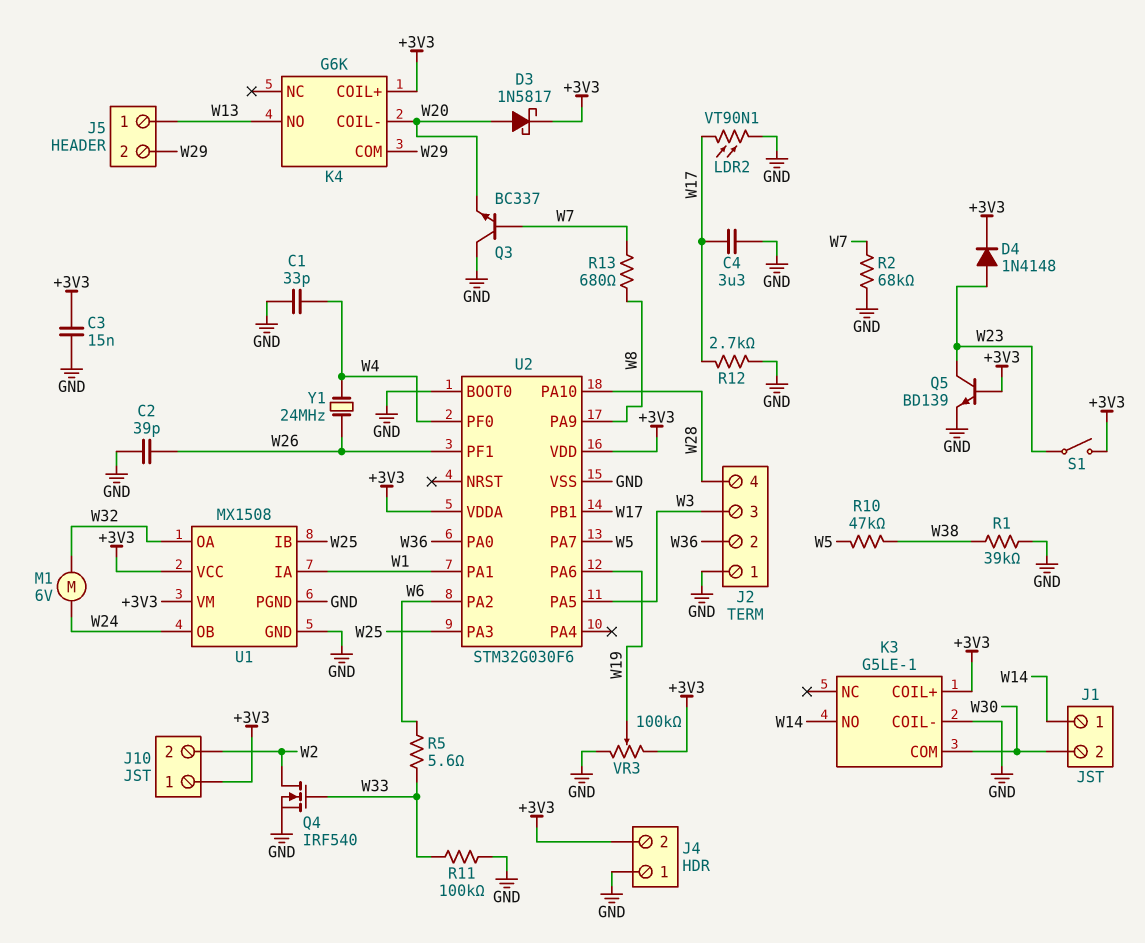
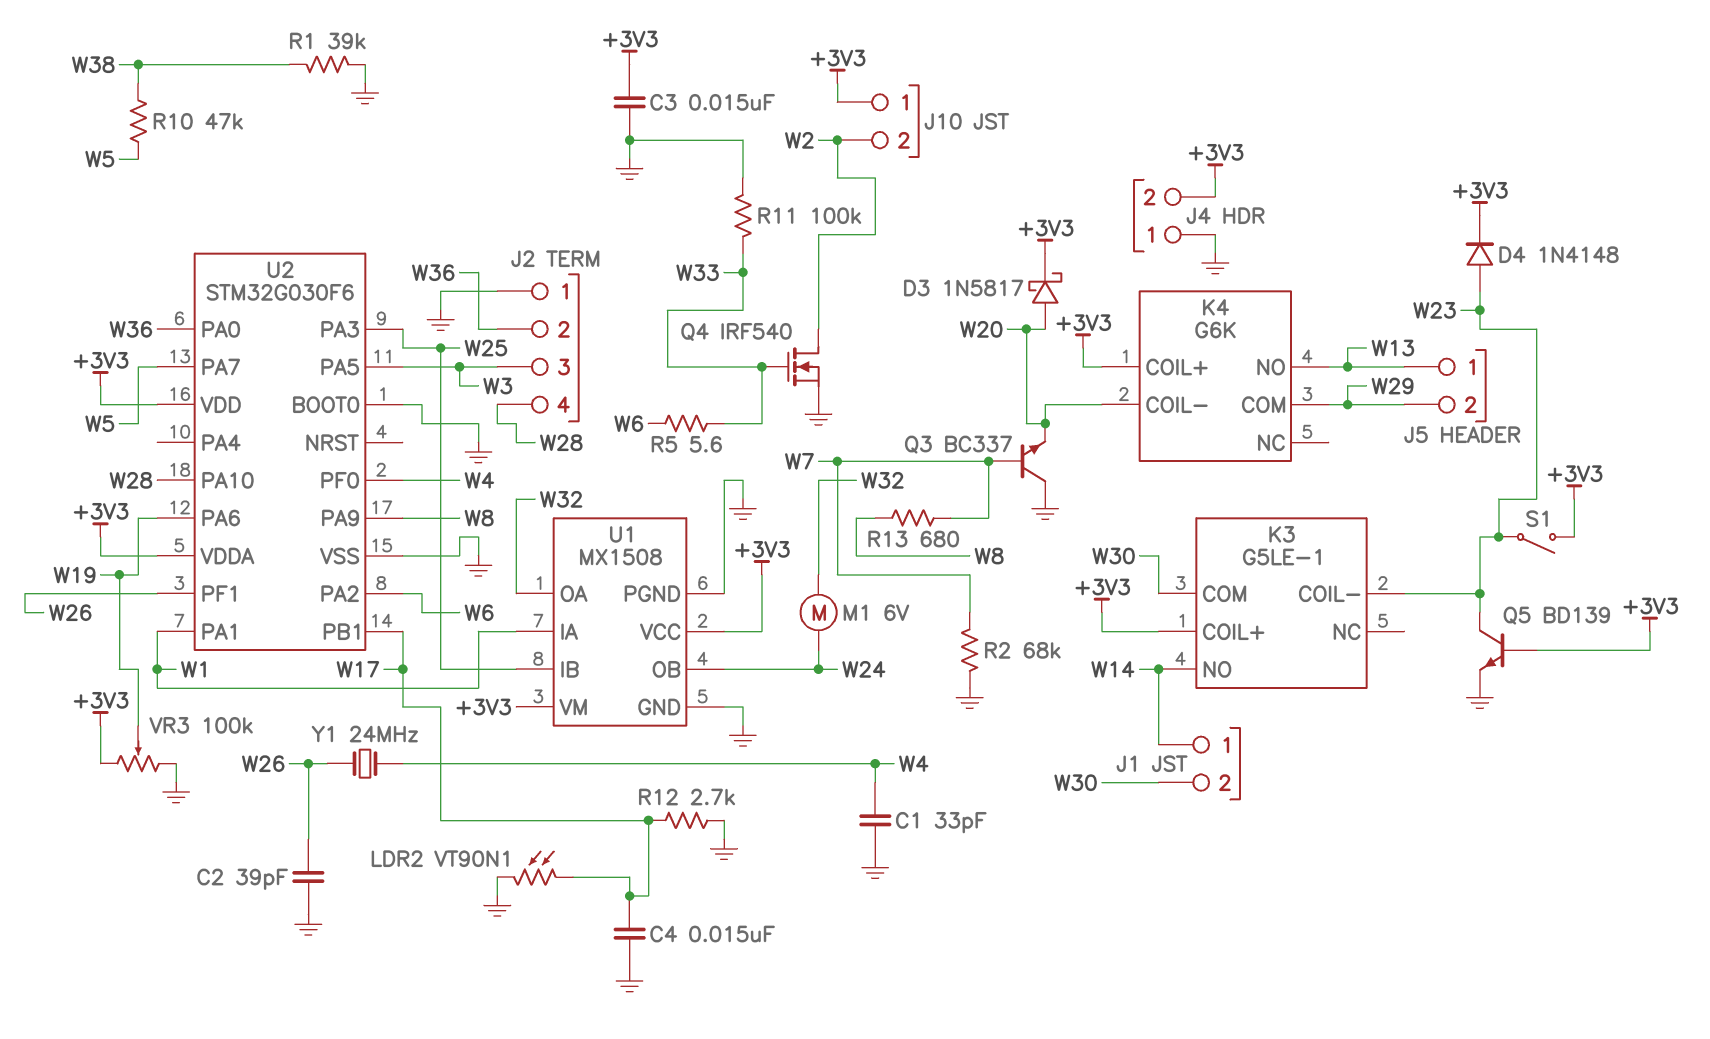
C4: 3.3uF (GND, W17) -> 15nF (GND, W17)
K3 pin COIL-: GND -> W23

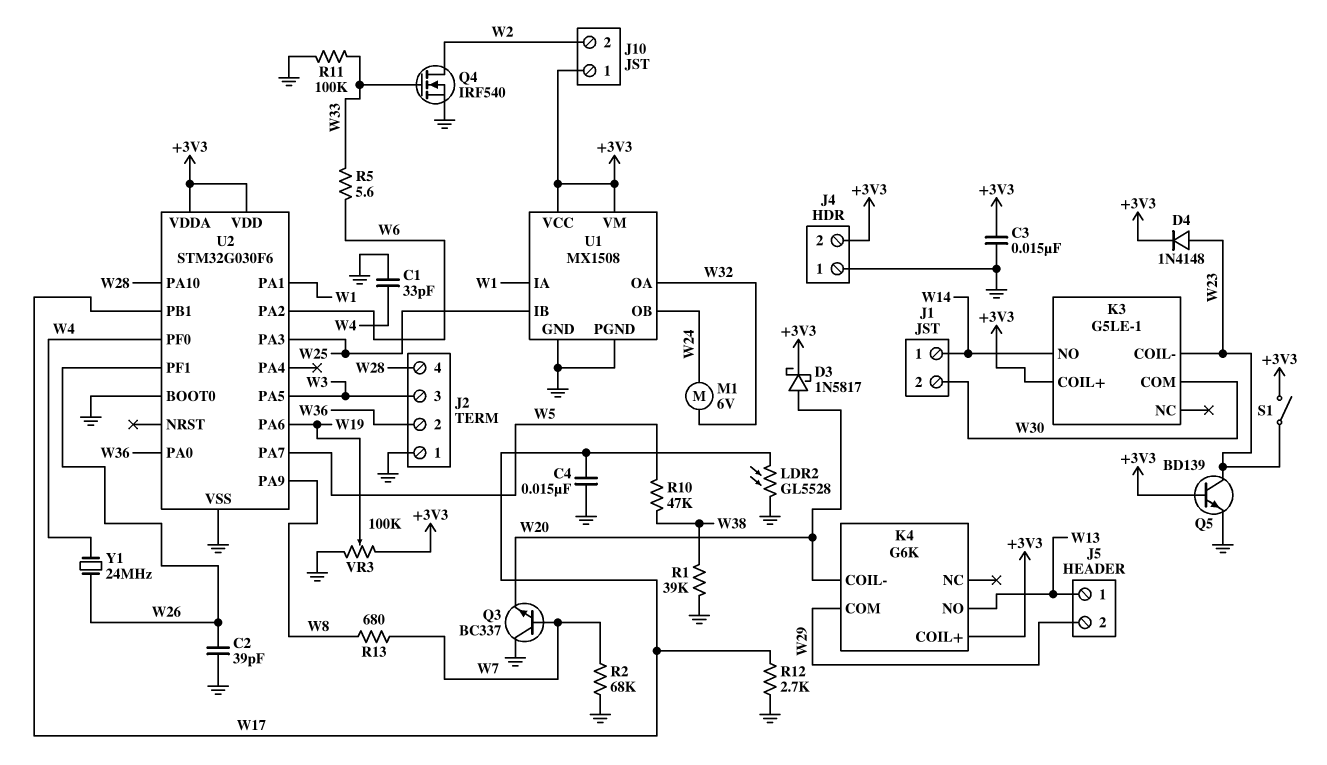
LDR2: VT90N1 (GND, W17) -> GL5528 (GND, W17)

